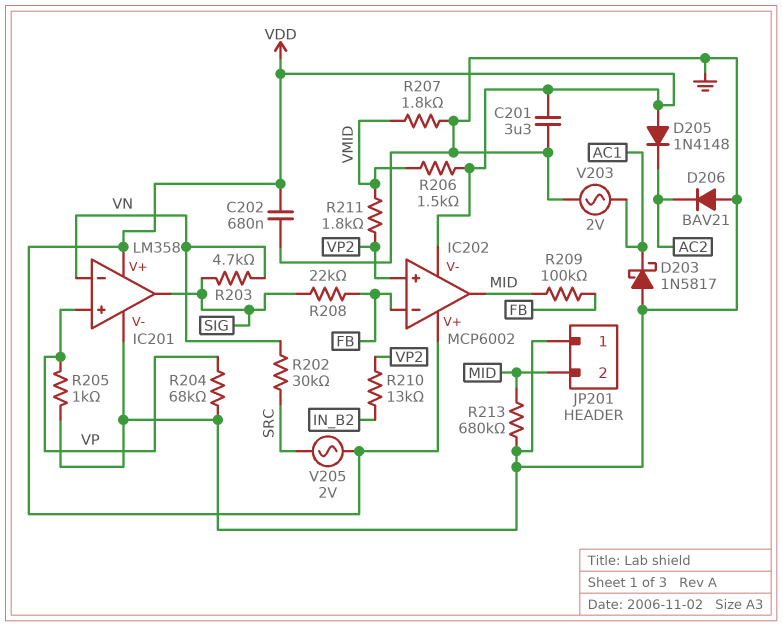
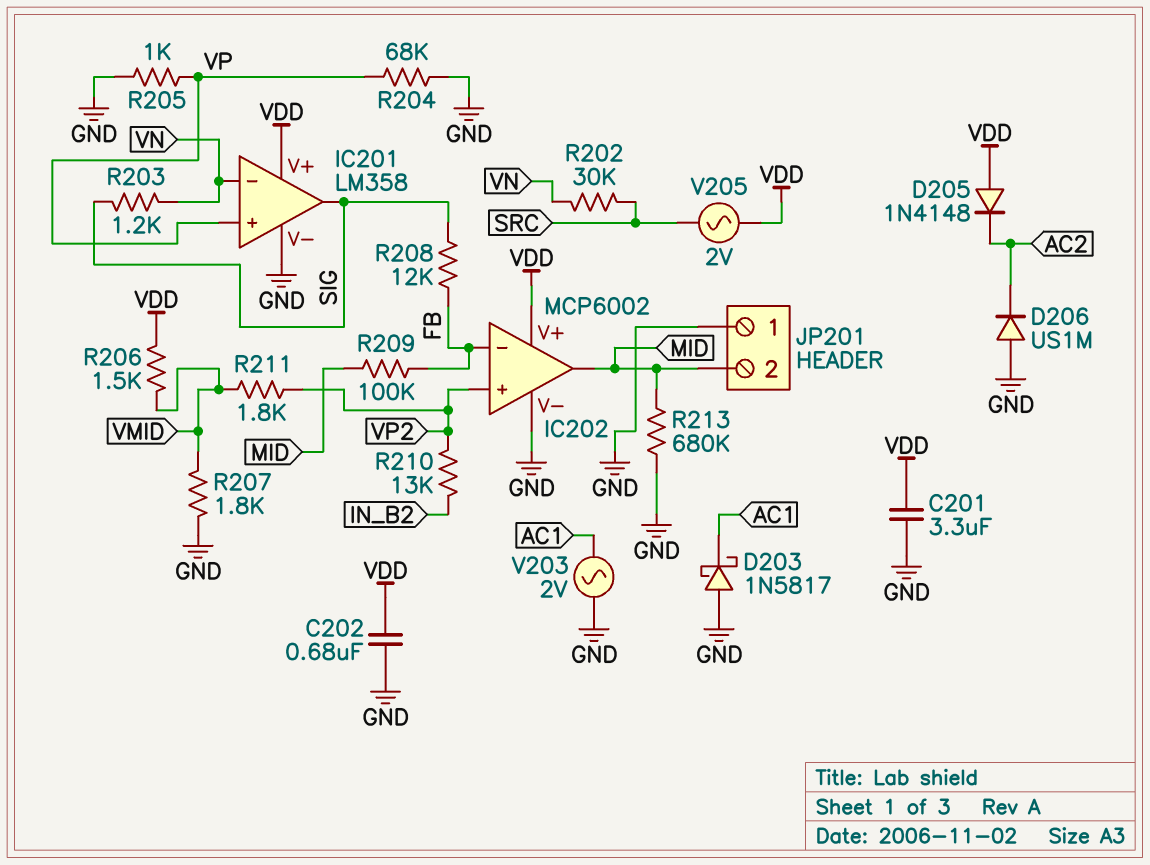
D206: diode BAV21 (A GND, K AC2) -> diode US1M (A GND, K AC2)
IC202 pin V-: VDD -> GND
R203: 4.7k (SIG, VN) -> 1.2k (SIG, VN)
R208: 22k (FB, SIG) -> 12k (FB, SIG)

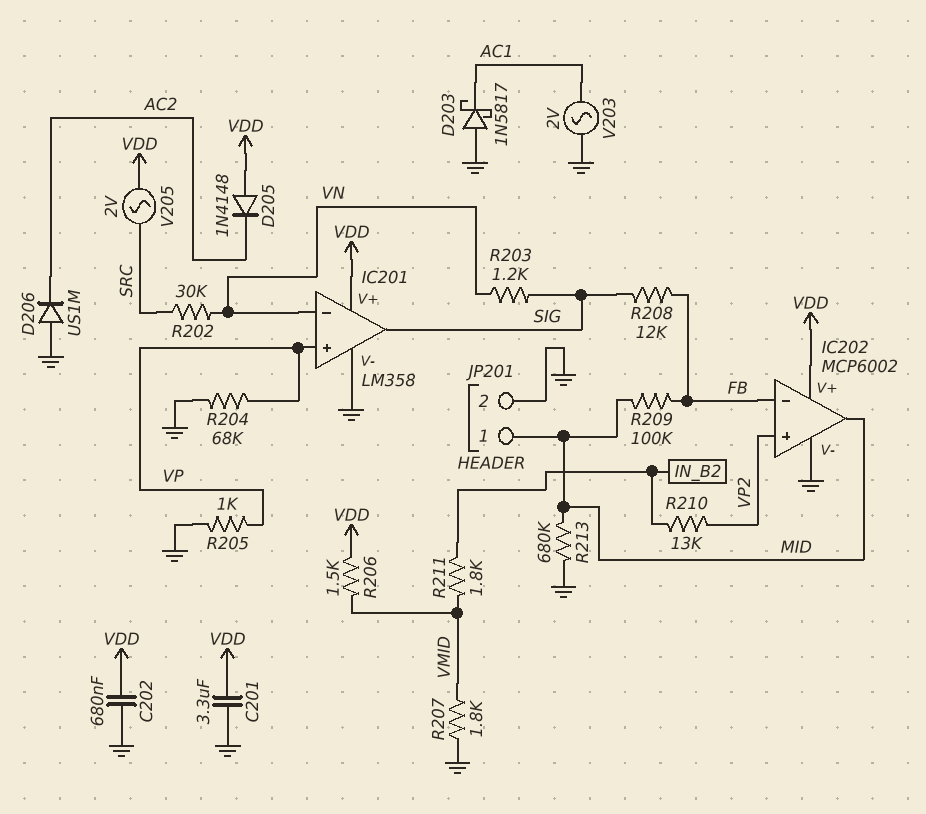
JP201 pin 1: GND -> MID
JP201 pin 2: MID -> GND
R211: 1.8k (VMID, VP2) -> 1.8k (IN_B2, VMID)

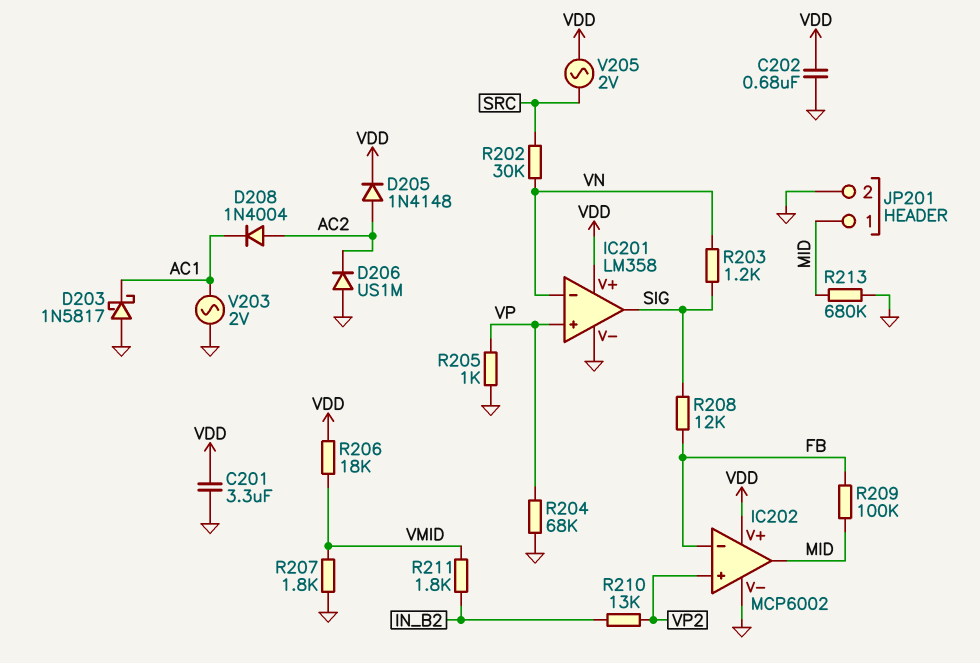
D205: diode 1N4148 (A VDD, K AC2) -> diode 1N4148 (A AC2, K VDD)
D208: none -> diode 1N4004 (A AC2, K AC1)
R206: 1.5k (VDD, VMID) -> 18k (VDD, VMID)

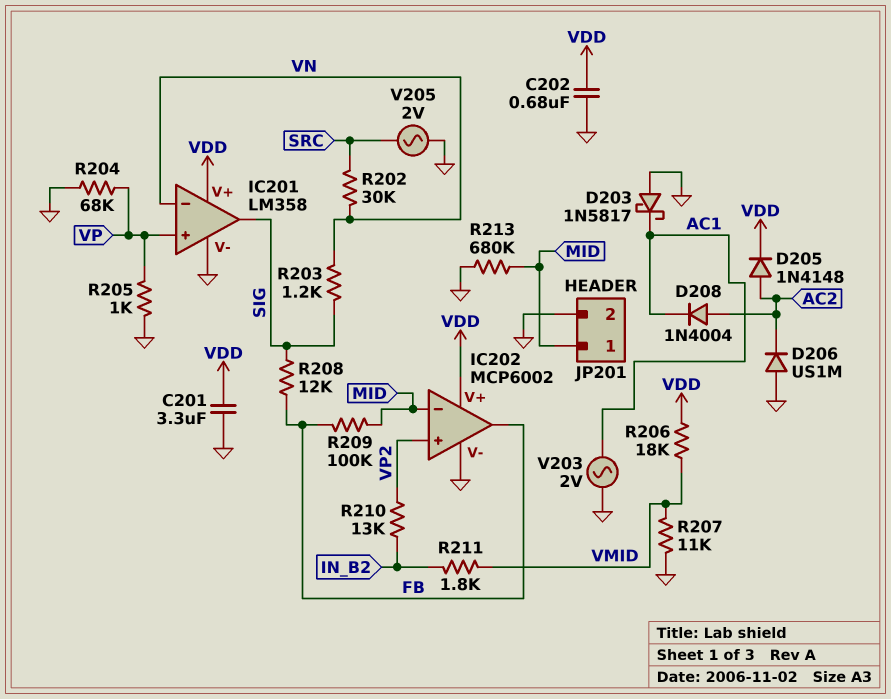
IC202 pin in-: FB -> MID
IC202 pin out: MID -> FB
R207: 1.8k (GND, VMID) -> 11k (GND, VMID)
V205: AC 2V (SRC, VDD) -> AC 2V (GND, SRC)

